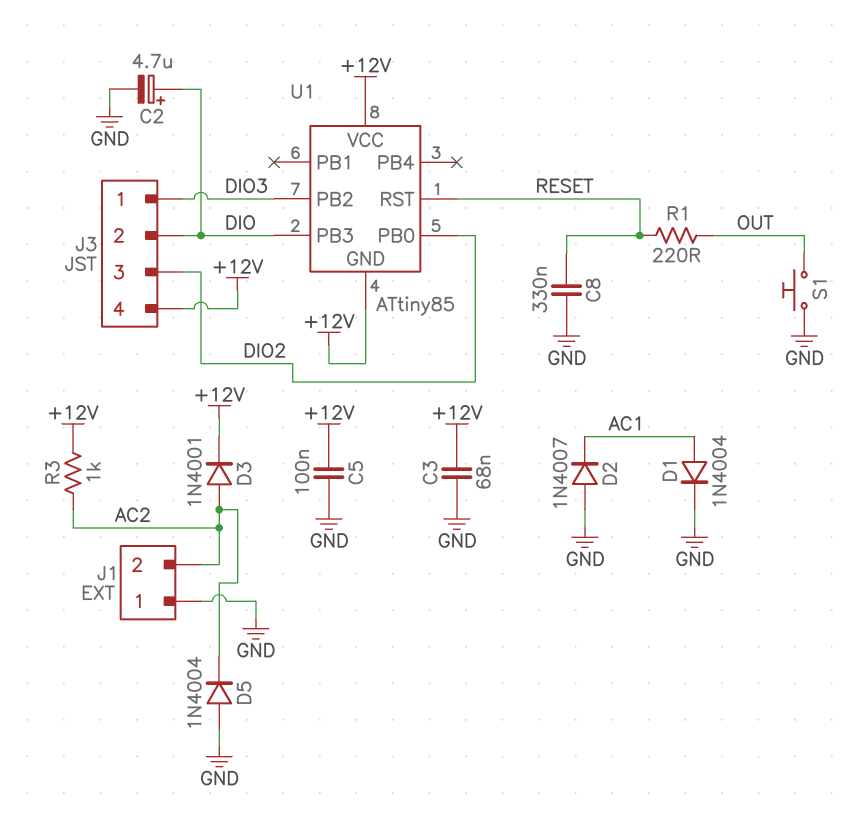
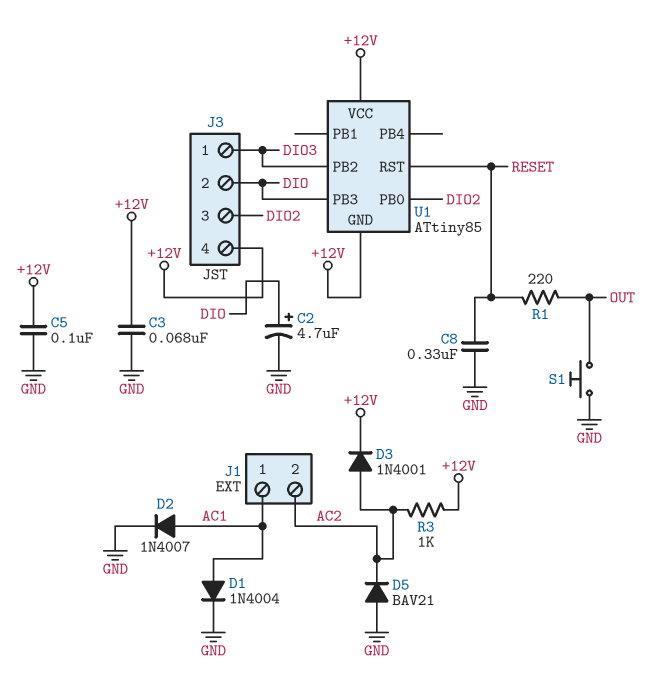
D2: diode 1N4007 (A GND, K AC1) -> diode 1N4007 (A AC1, K GND)
D5: diode 1N4004 (A GND, K AC2) -> diode BAV21 (A GND, K AC2)
J1 pin 1: GND -> AC1

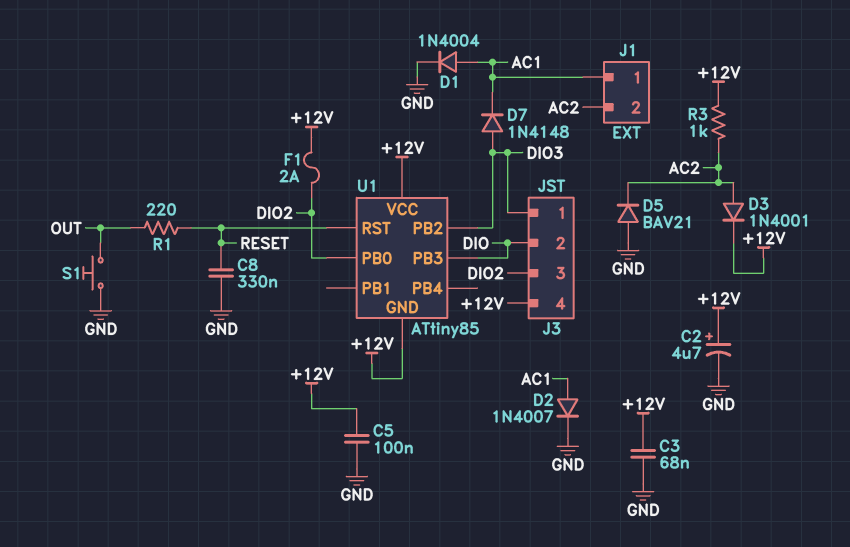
C2: 4.7uF (plus DIO, minus GND) -> 4.7uF (plus +12V, minus GND)
D7: none -> diode 1N4148 (A DIO3, K AC1)
F1: none -> 2A (+12V, DIO2)

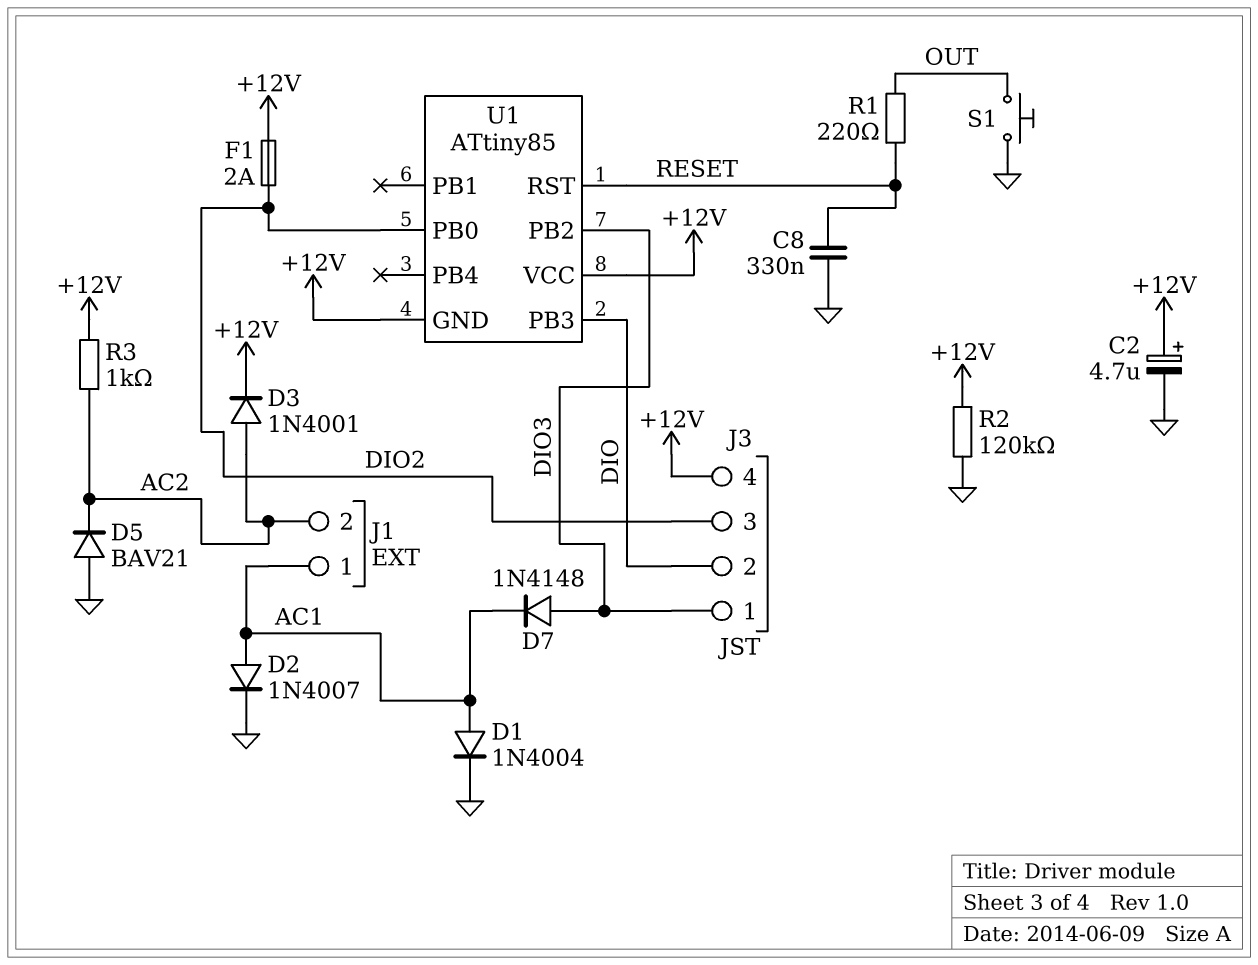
C3: 68nF (+12V, GND) -> none
C5: 100nF (+12V, GND) -> none
R2: none -> 120k (+12V, GND)

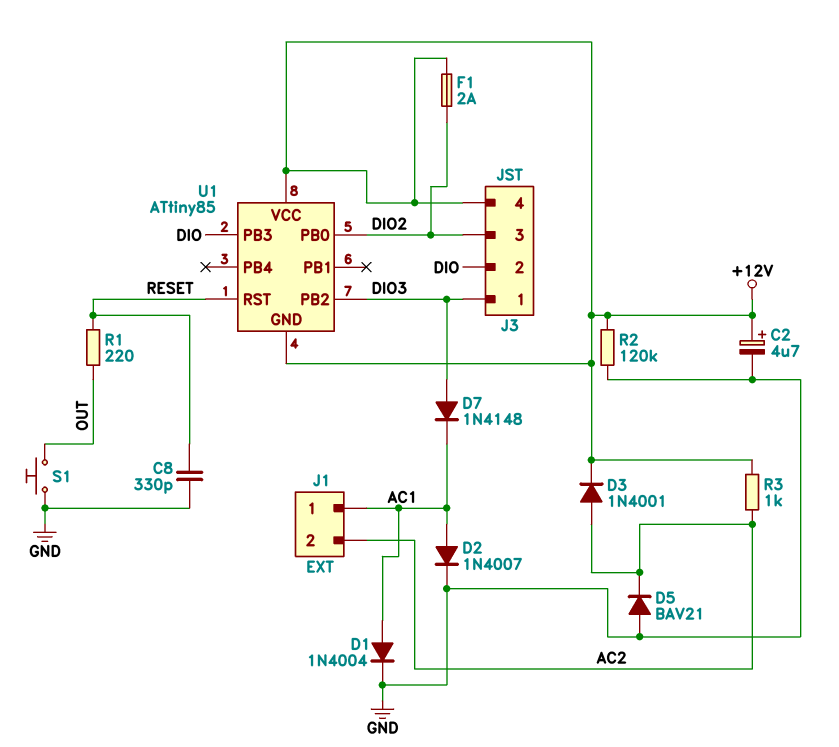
C8: 330nF (GND, RESET) -> 330pF (GND, RESET)

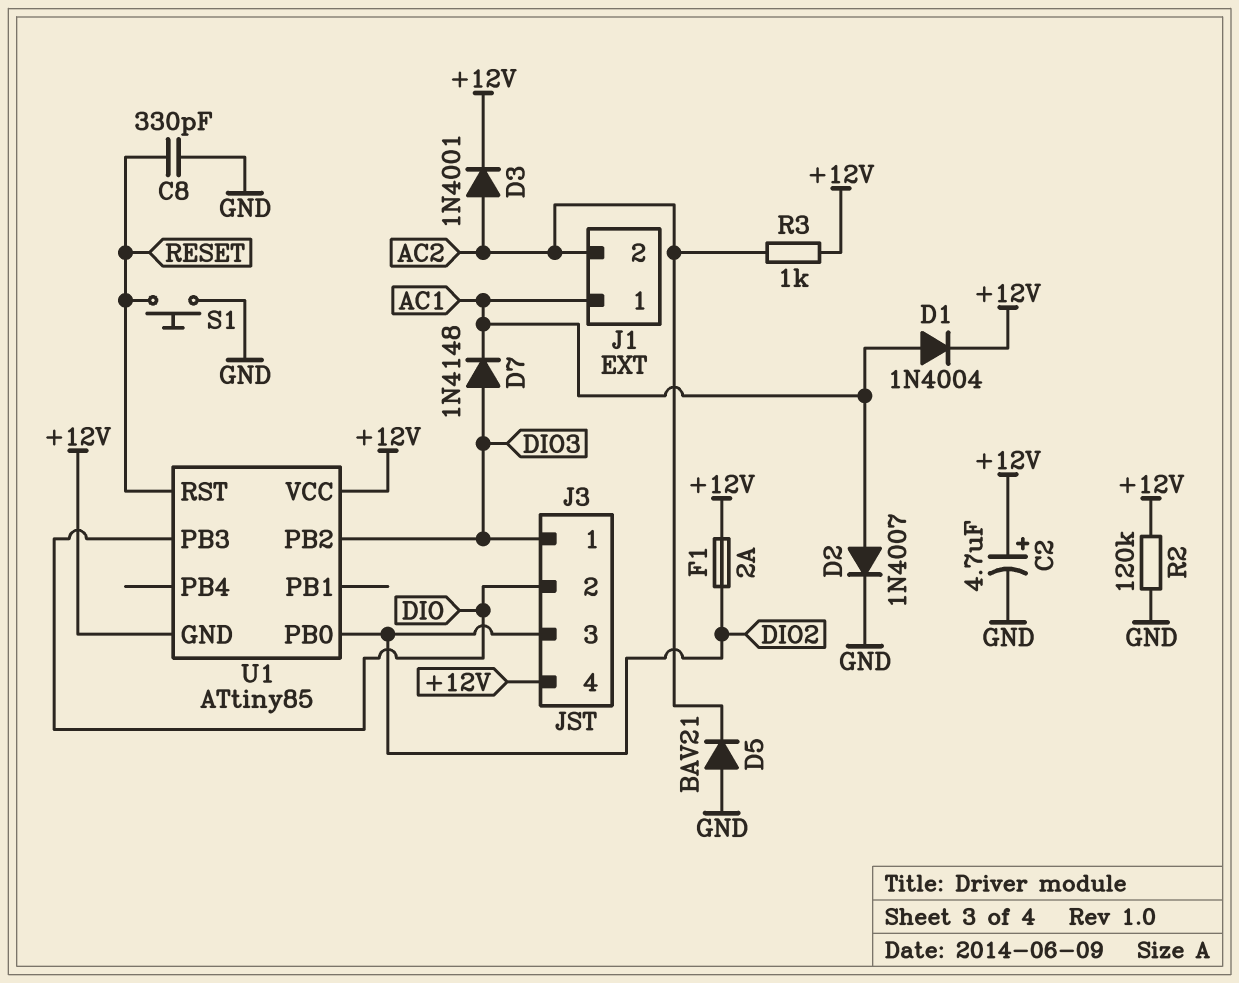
D1: diode 1N4004 (A AC1, K GND) -> diode 1N4004 (A AC1, K +12V)
R1: 220 (OUT, RESET) -> none
S1: button (GND, OUT) -> button (GND, RESET)

